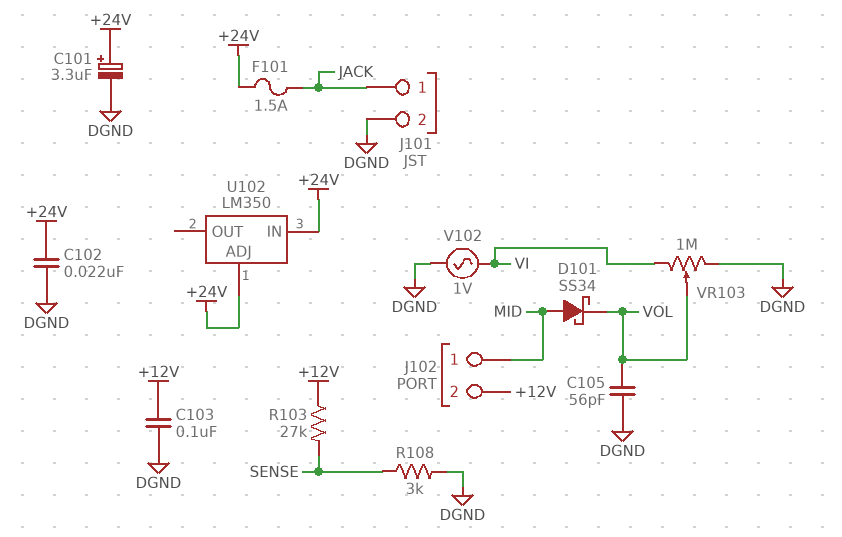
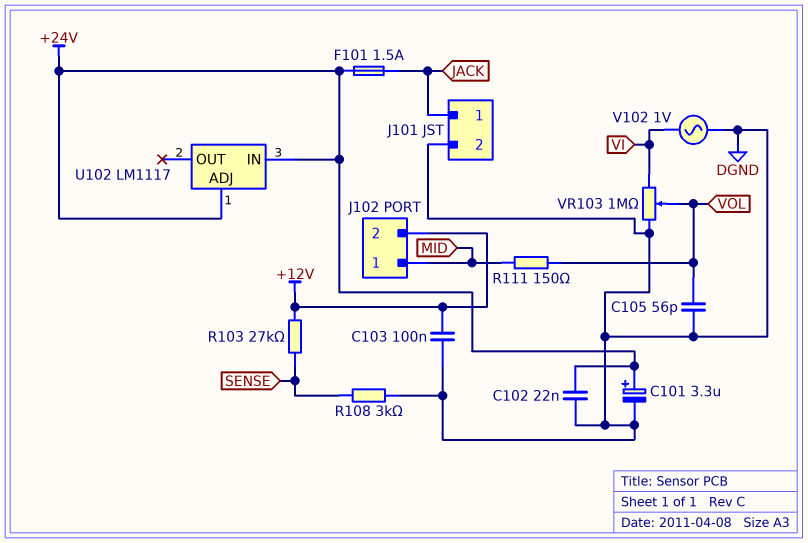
D101: schottky SS34 (A MID, K VOL) -> none
R111: none -> 150 (MID, VOL)
U102: LM350 -> LM1117

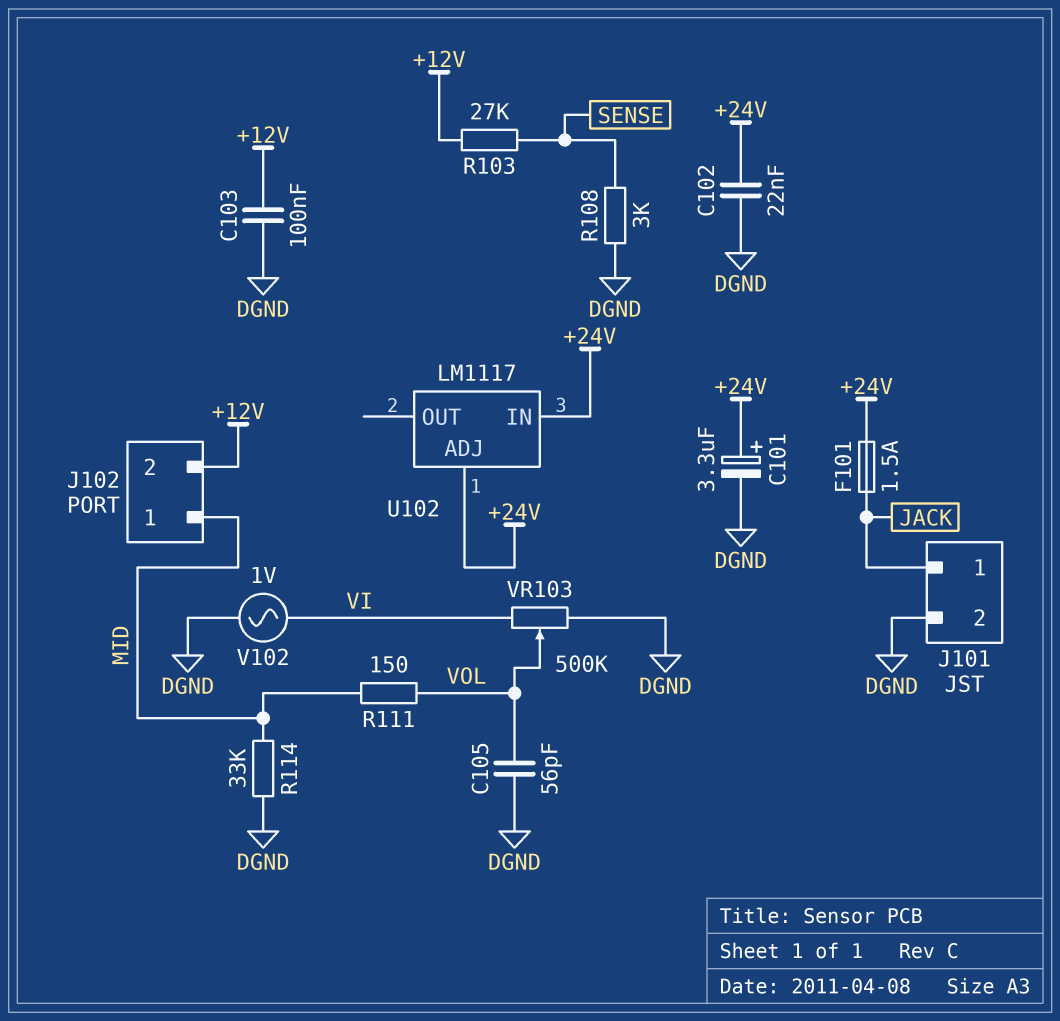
R114: none -> 33k (DGND, MID)
VR103: 1M (DGND, VI, wiper VOL) -> 500k (DGND, VI, wiper VOL)

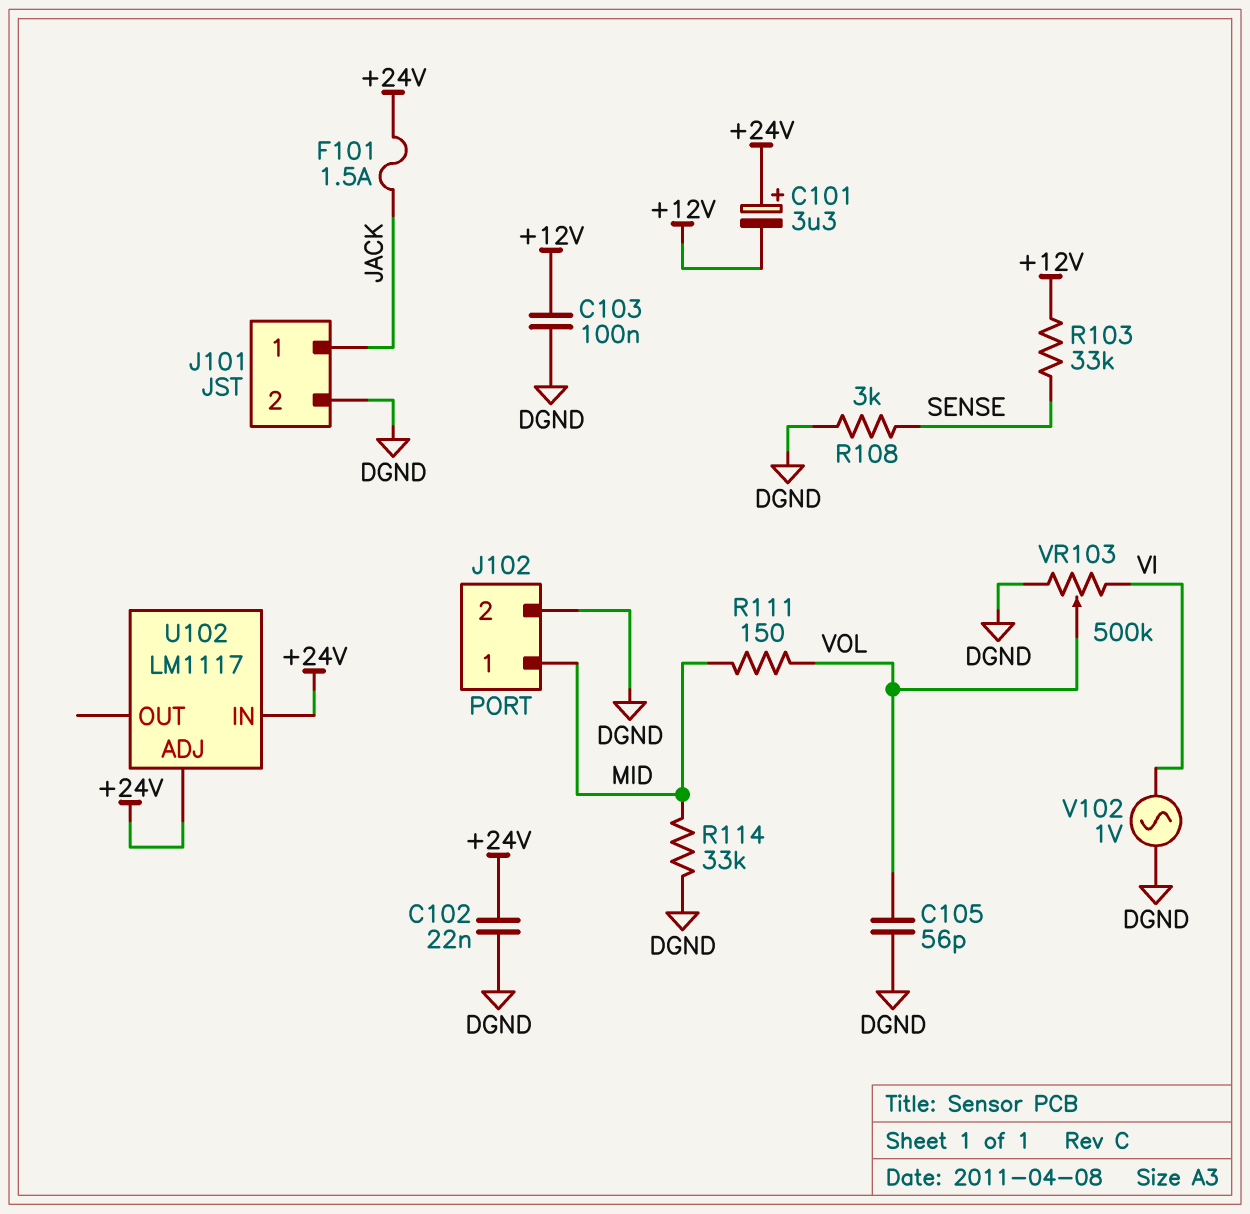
C101: 3.3uF (plus +24V, minus DGND) -> 3.3uF (plus +24V, minus +12V)
J102 pin 2: +12V -> DGND
R103: 27k (+12V, SENSE) -> 33k (+12V, SENSE)

